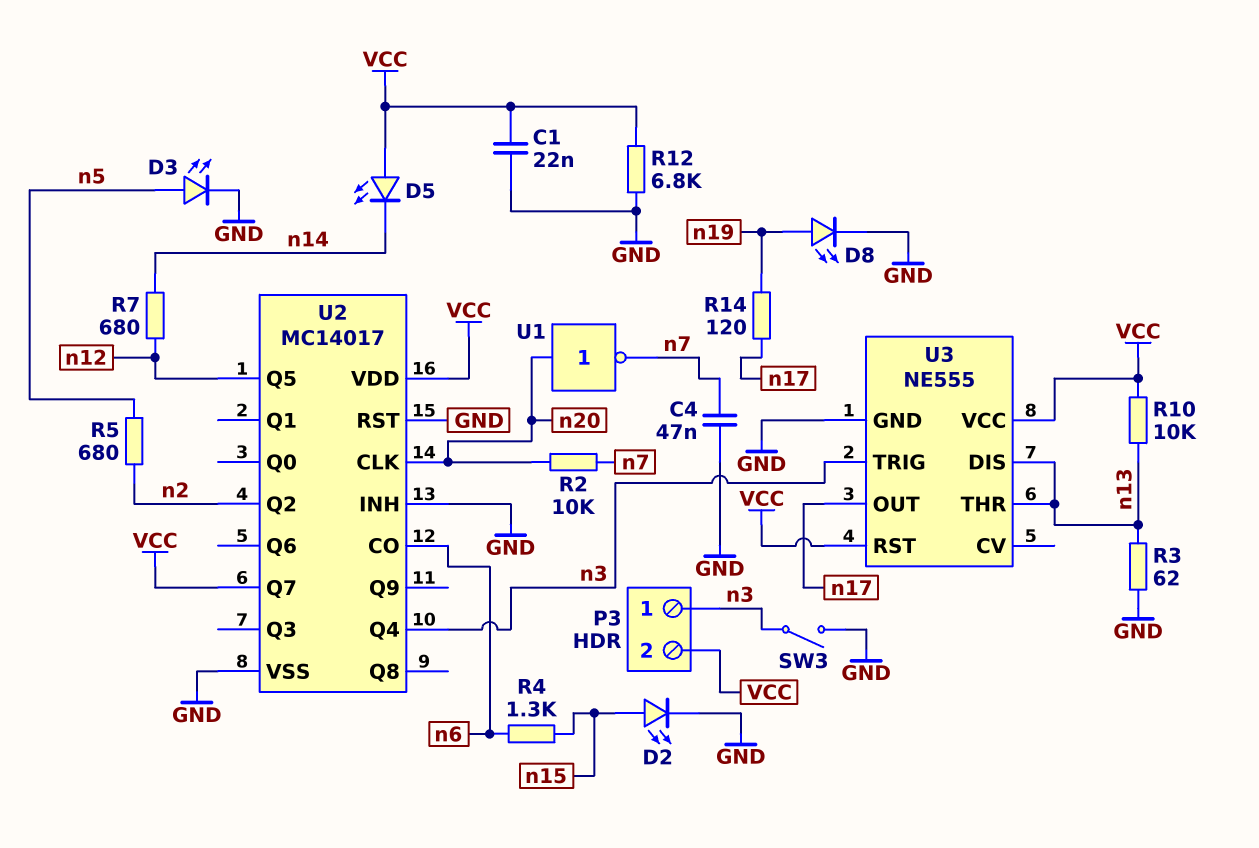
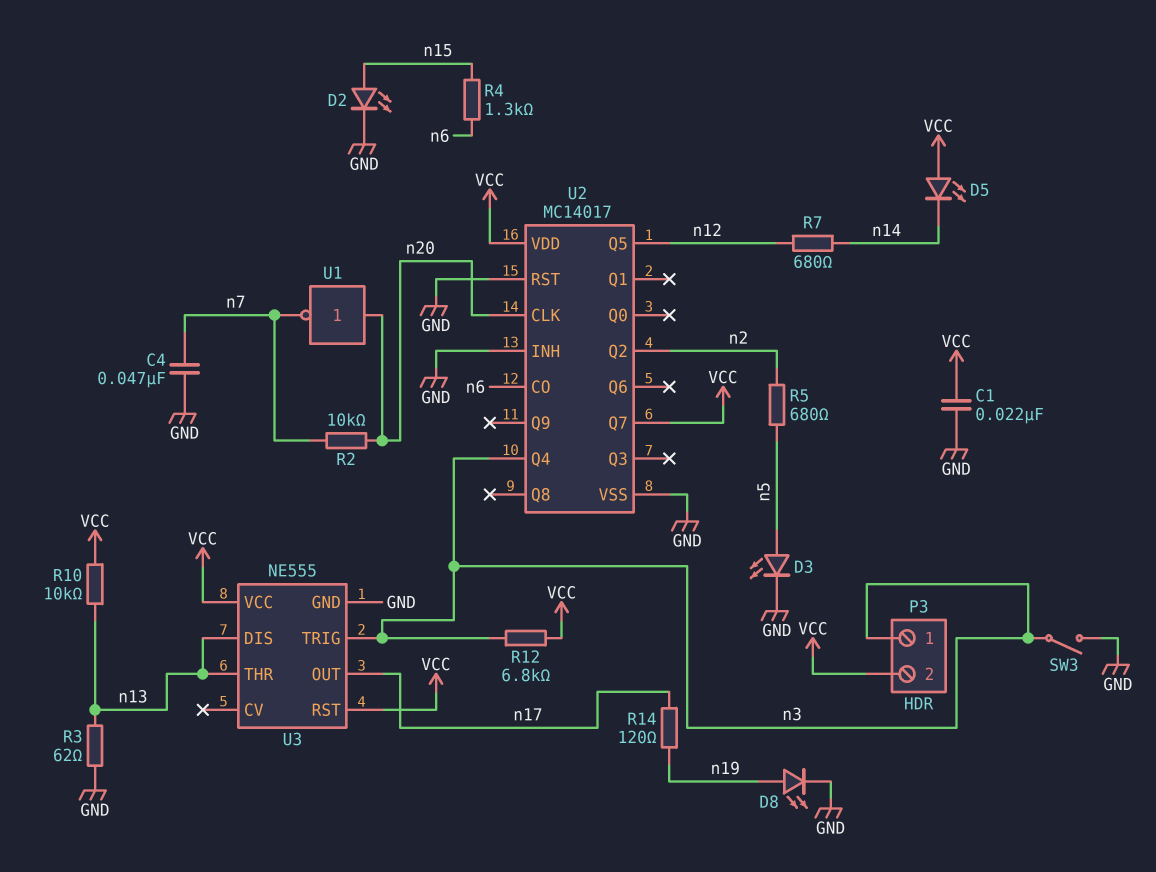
R12: 6.8k (GND, VCC) -> 6.8k (VCC, n3)

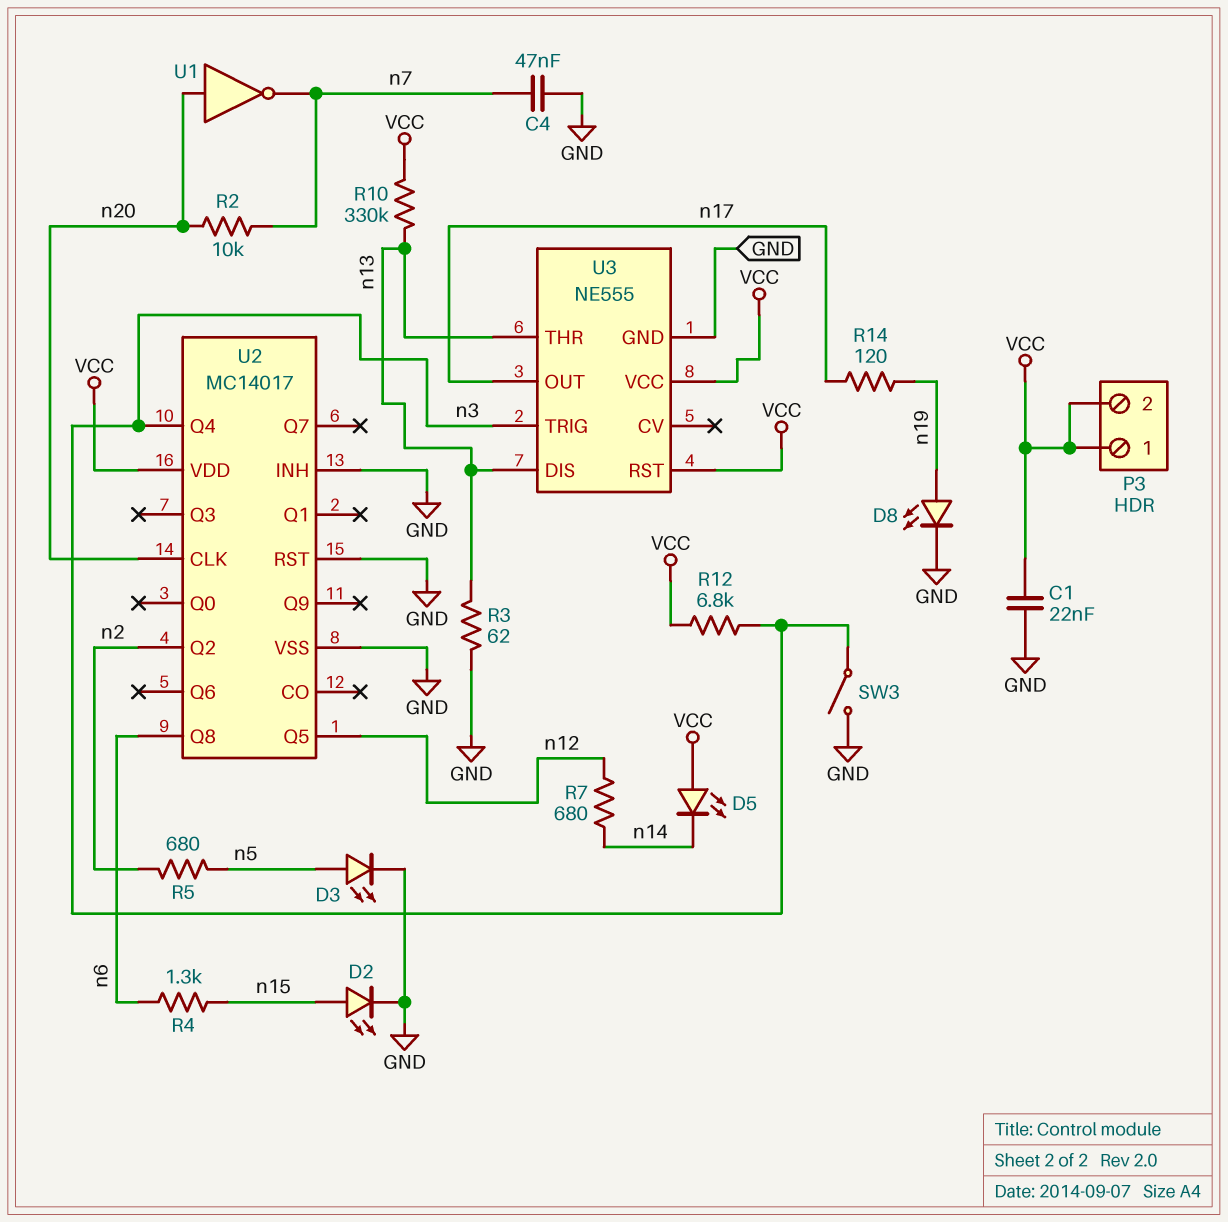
P3 pin 1: n3 -> VCC
R10: 10k (VCC, n13) -> 330k (VCC, n13)
U2 pin CO: n6 -> none
U2 pin Q7: VCC -> none
U2 pin Q8: none -> n6

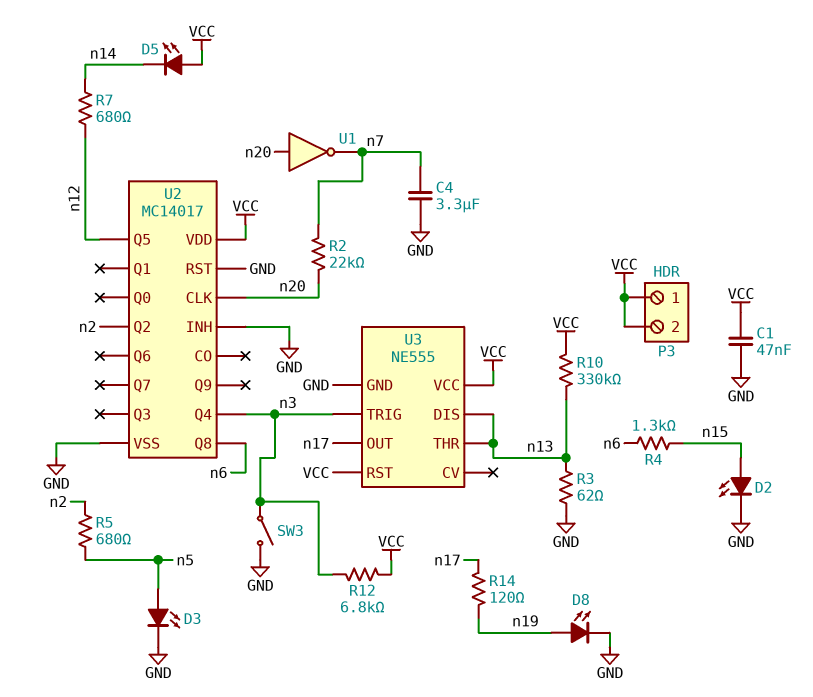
C1: 22nF (GND, VCC) -> 47nF (GND, VCC)
C4: 47nF (GND, n7) -> 3.3uF (GND, n7)
R2: 10k (n7, n20) -> 22k (n7, n20)

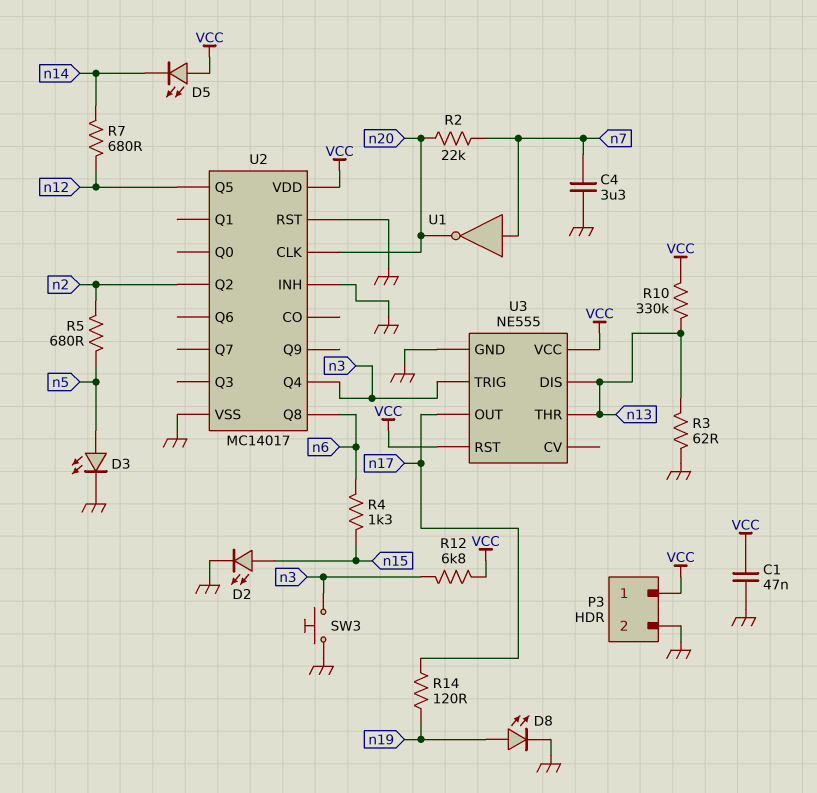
P3 pin 2: VCC -> GND
SW3: switch (GND, n3) -> button (GND, n3)
U1: NOT (in n20, out n7) -> NOT (in n7, out n20)

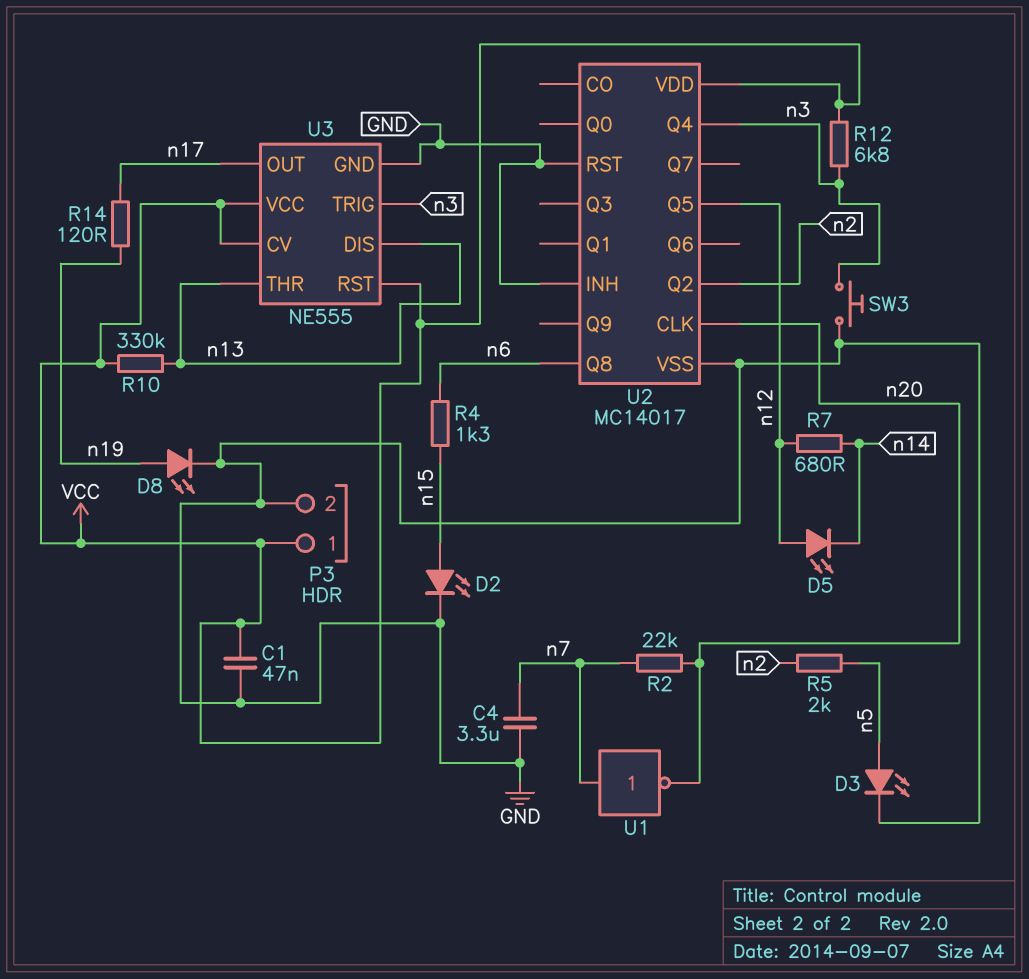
D5: LED (A VCC, K n14) -> LED (A n12, K n14)
R3: 62 (GND, n13) -> none
R5: 680 (n2, n5) -> 2k (n2, n5)
U3 pin CV: none -> VCC

